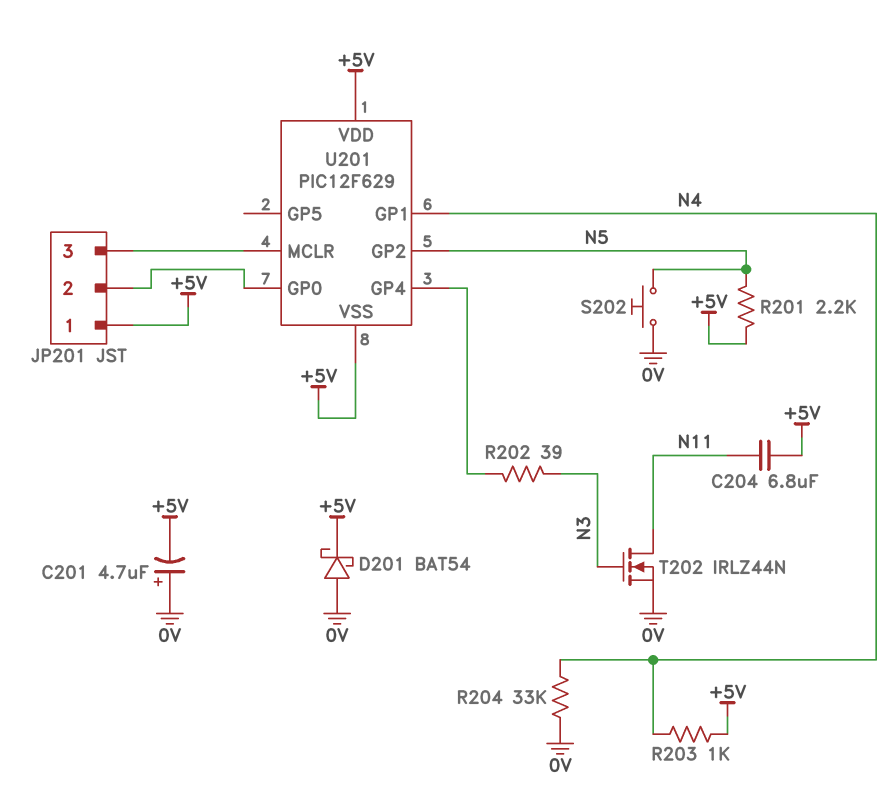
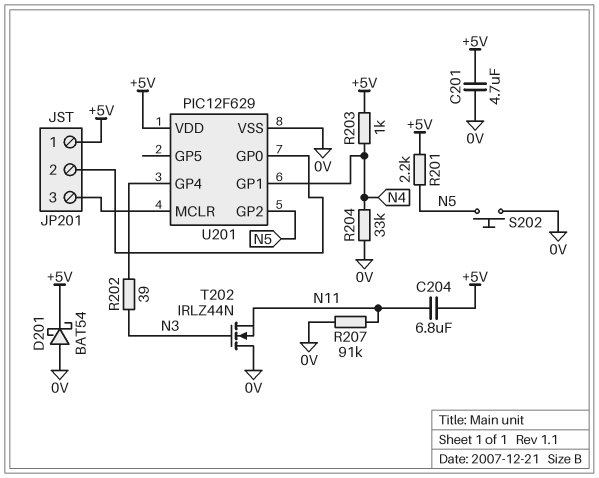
C201: 4.7uF (plus 0V, minus +5V) -> 4.7uF (+5V, 0V)
R207: none -> 91k (0V, N11)
T202: NMOS IRLZ44N (G N3, D N11, S 0V) -> NMOS IRLZ44N (G N3, D 0V, S N11)
U201 pin VSS: +5V -> 0V

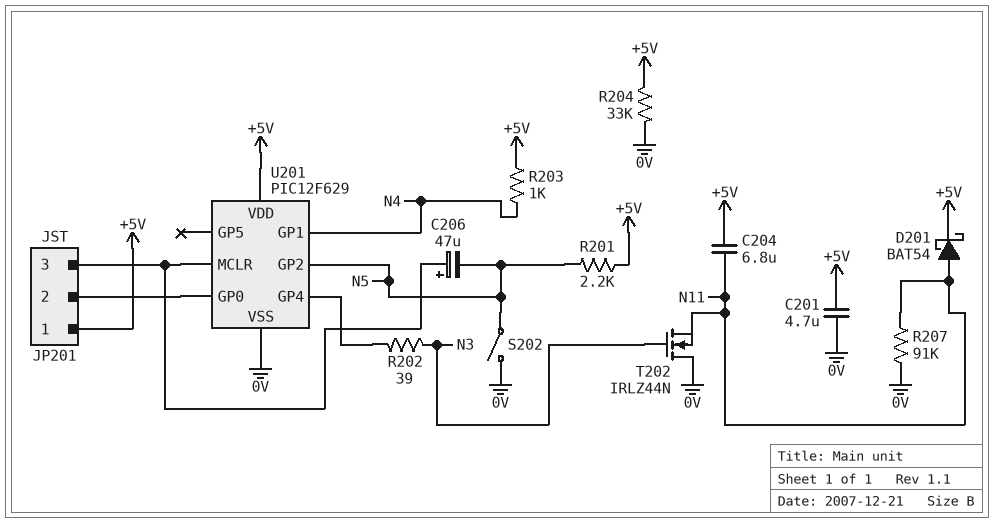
C206: none -> 47uF (plus JP201/3, minus N5)
D201: schottky BAT54 (A 0V, K +5V) -> schottky BAT54 (A N11, K +5V)
R204: 33k (0V, N4) -> 33k (+5V, 0V)
S202: button (0V, N5) -> switch (0V, N5)

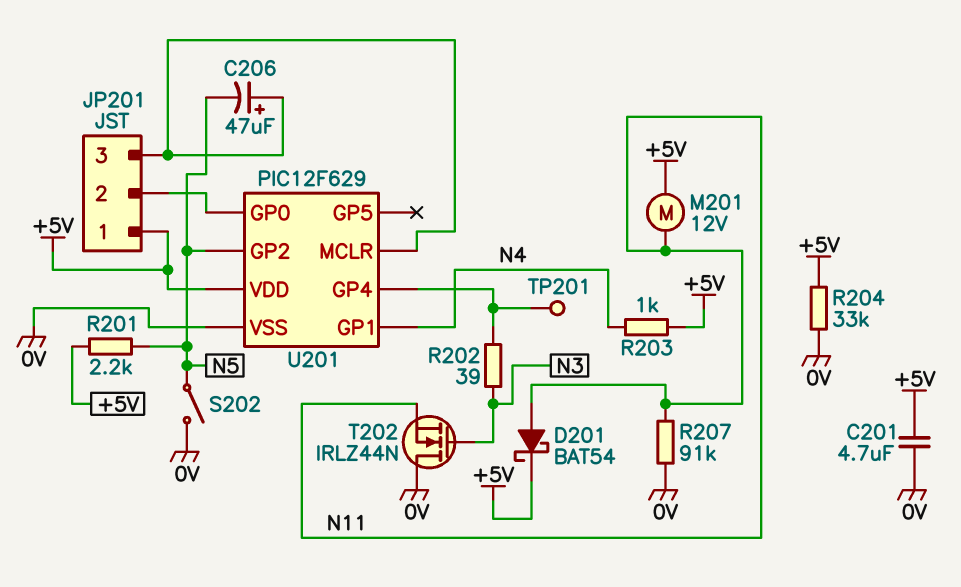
C204: 6.8uF (+5V, N11) -> none
M201: none -> motor 12V (+5V, N11)
TP201: none -> test point (U201/GP4)

